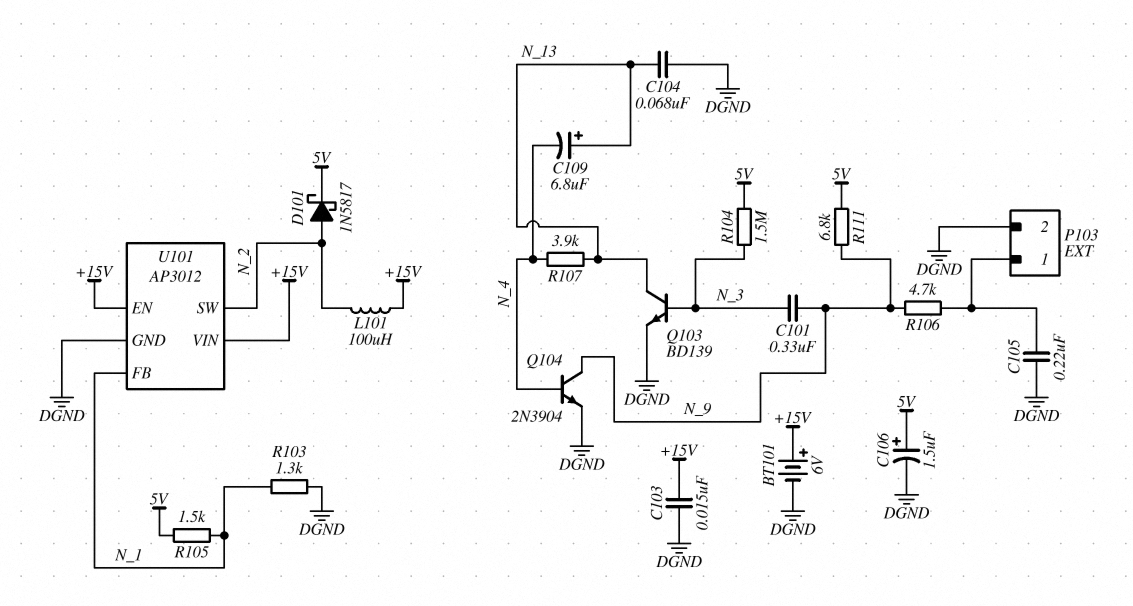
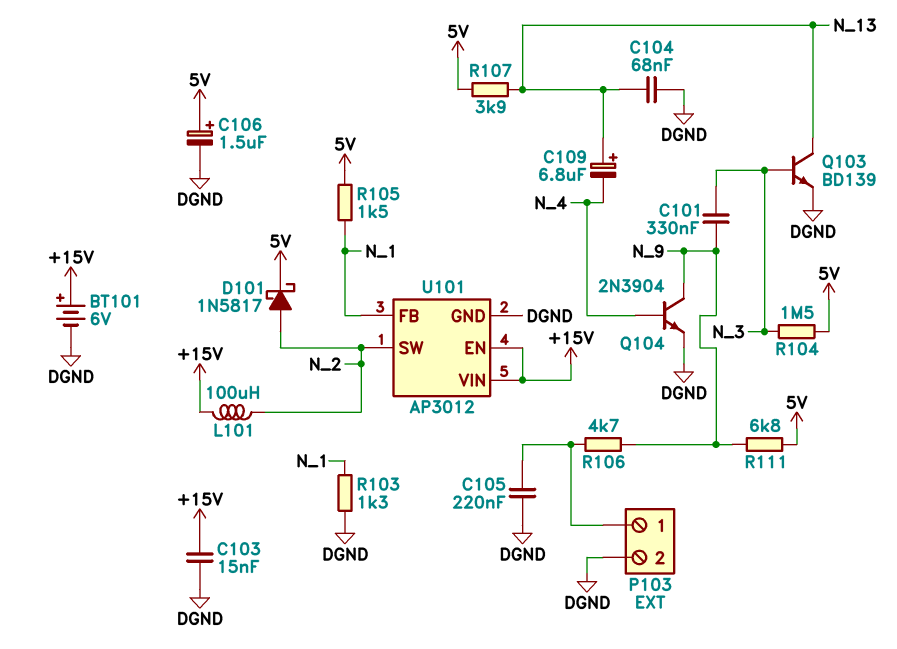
R107: 3.9k (N_4, N_13) -> 3.9k (5V, N_13)

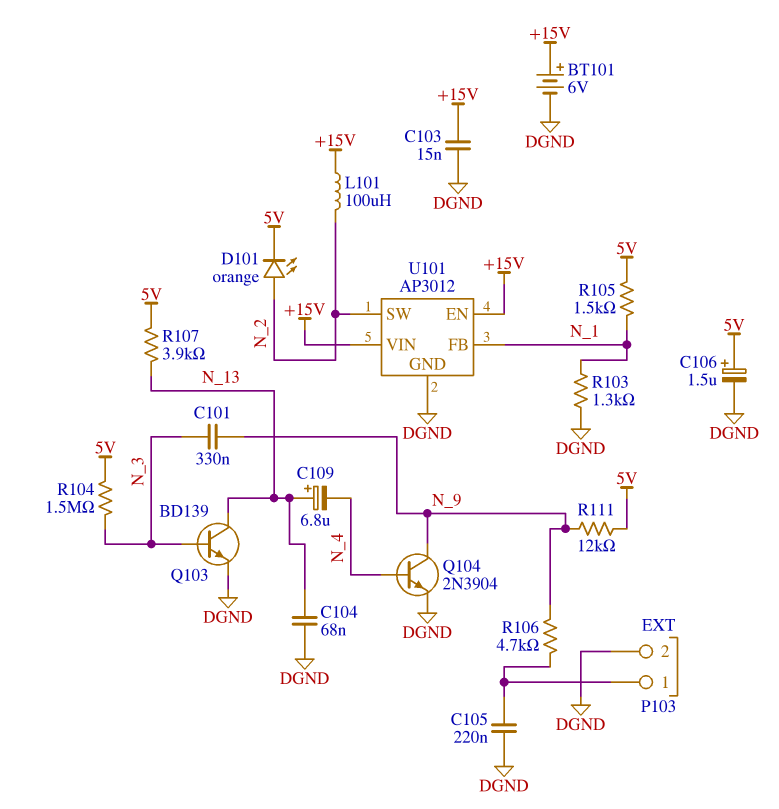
D101: schottky 1N5817 (A N_2, K 5V) -> LED orange (A N_2, K 5V)
R111: 6.8k (5V, N_9) -> 12k (5V, N_9)

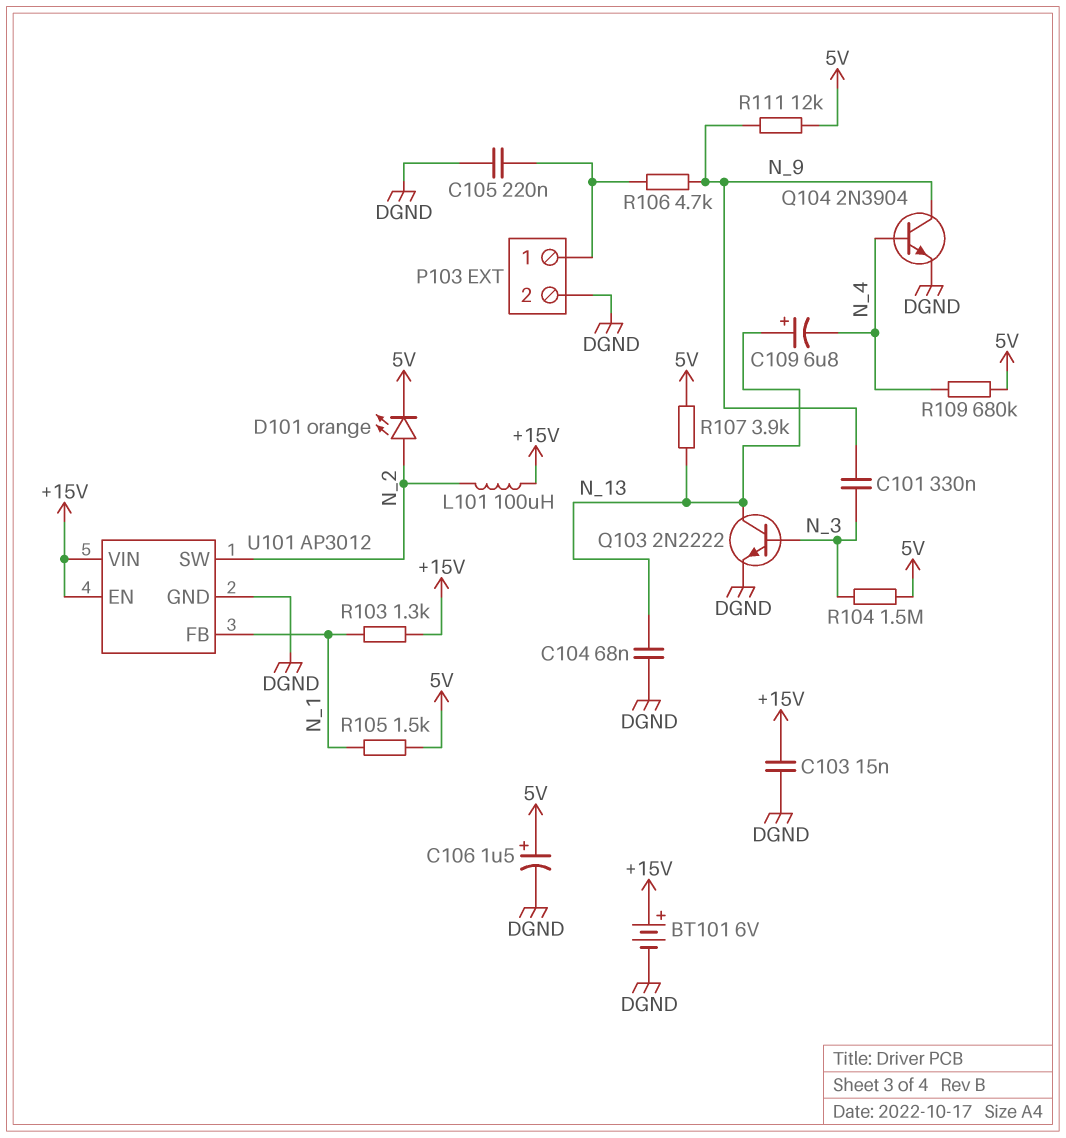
Q103: NPN BD139 (B N_3, C N_13, E DGND) -> NPN 2N2222 (B N_3, C N_13, E DGND)
R103: 1.3k (DGND, N_1) -> 1.3k (+15V, N_1)
R109: none -> 680k (5V, N_4)

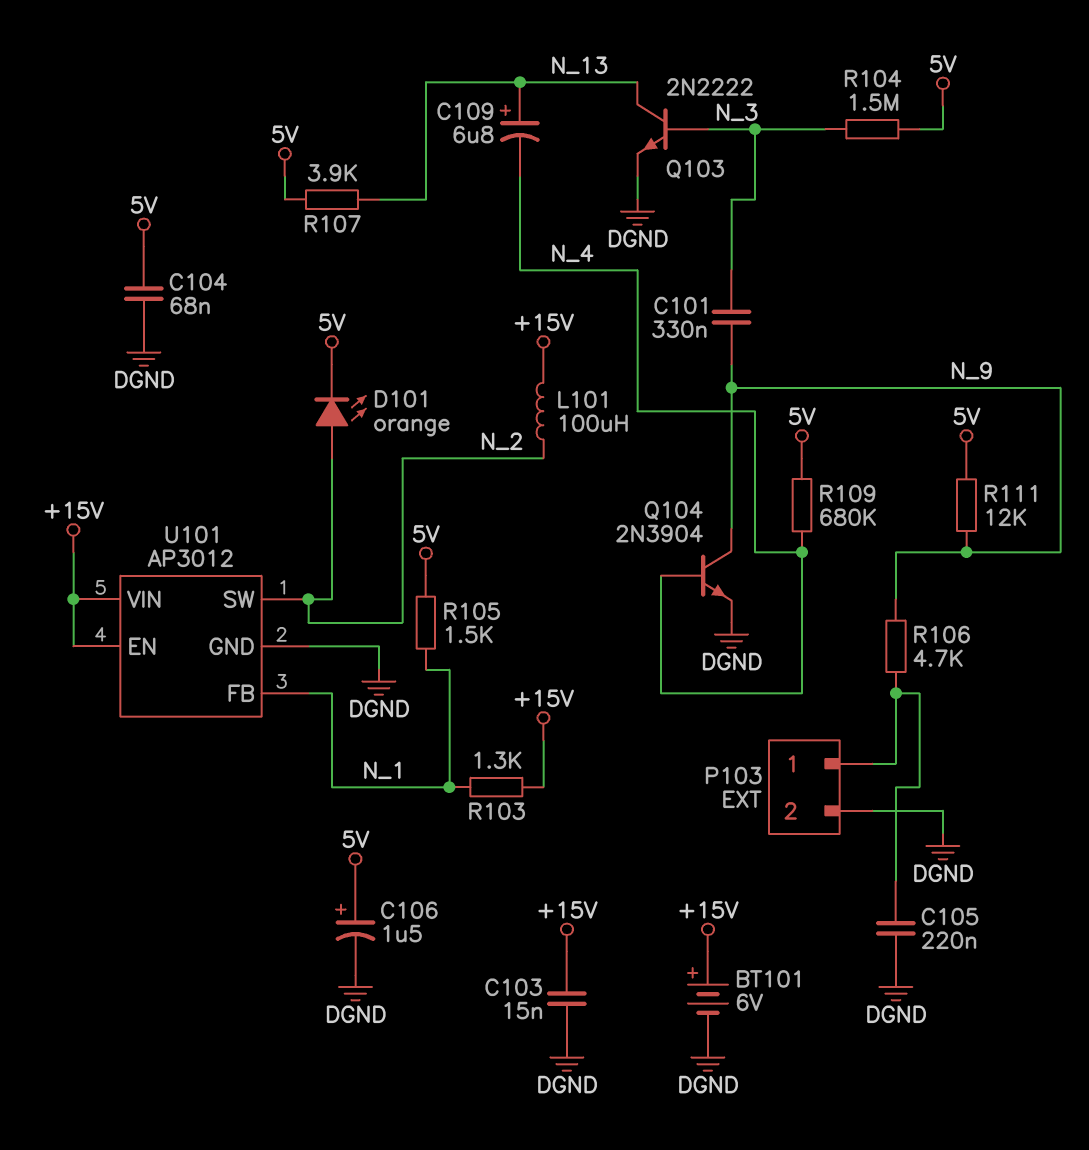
C104: 68nF (DGND, N_13) -> 68nF (5V, DGND)

